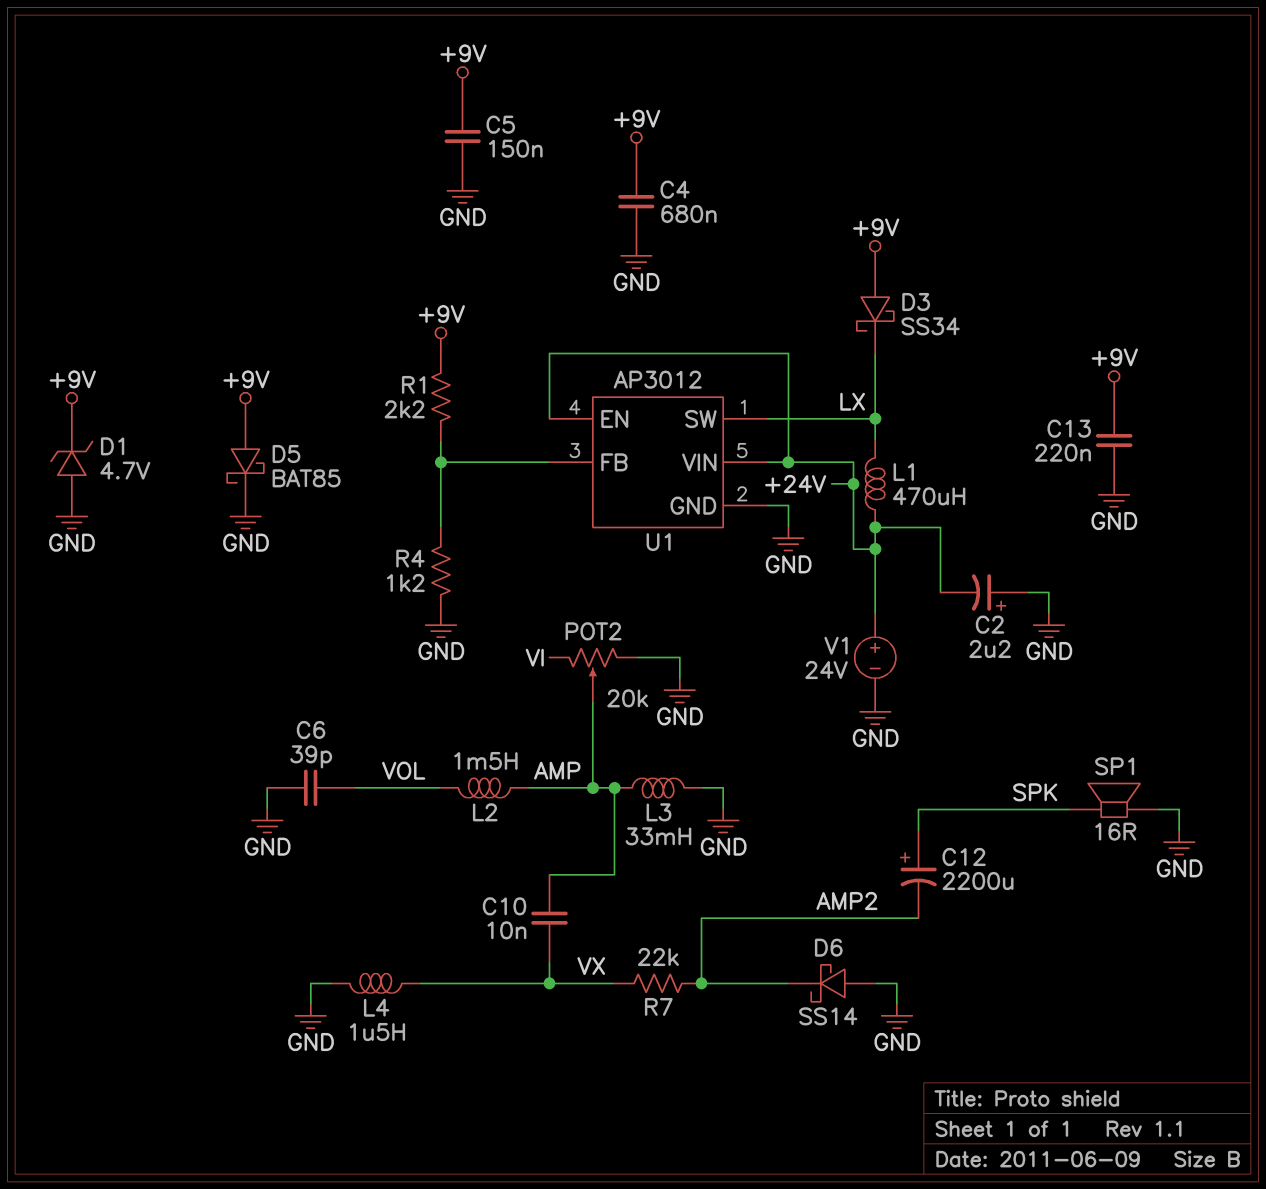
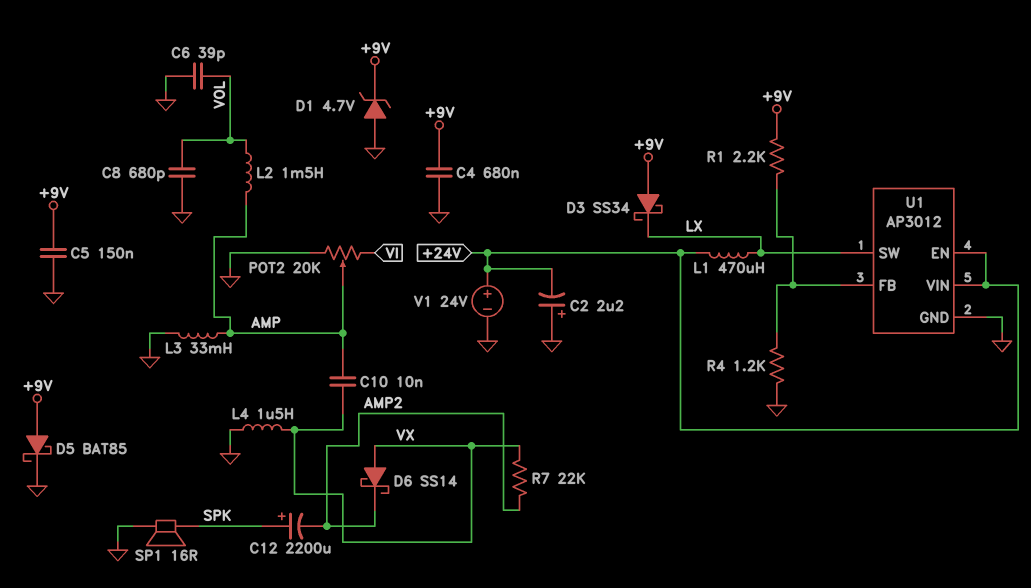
C8: none -> 680pF (GND, VOL)
C13: 220nF (+9V, GND) -> none
D6: schottky SS14 (A GND, K AMP2) -> schottky SS14 (A VX, K AMP2)

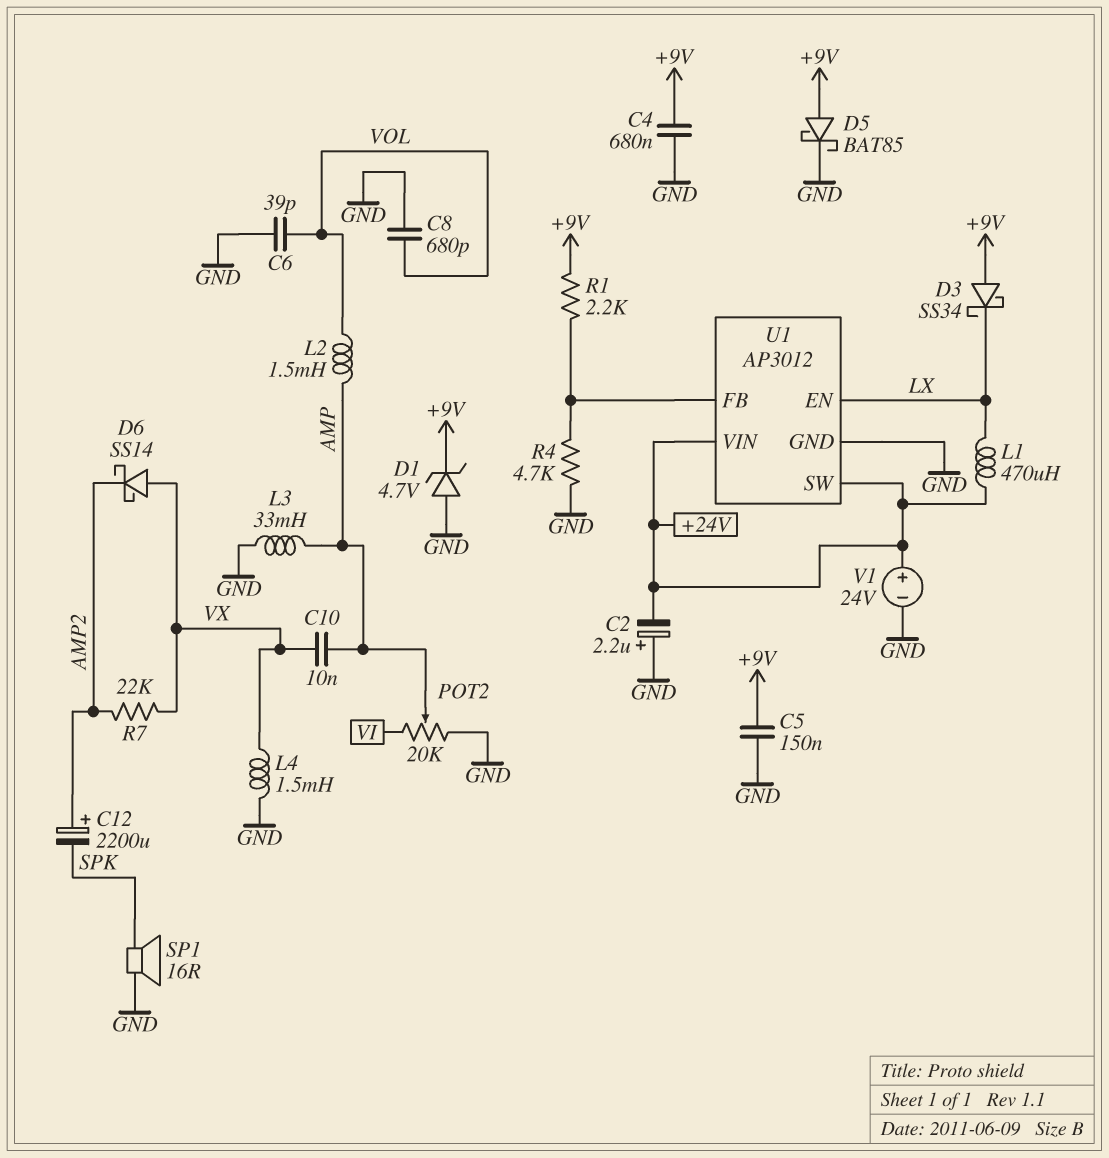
C12: 2200uF (plus SPK, minus AMP2) -> 2200uF (plus AMP2, minus SPK)
L4: 1.5uH (GND, VX) -> 1.5mH (GND, VX)
R4: 1.2k (GND, U1/FB) -> 4.7k (GND, U1/FB)
U1 pin EN: +24V -> LX
U1 pin SW: LX -> +24V

